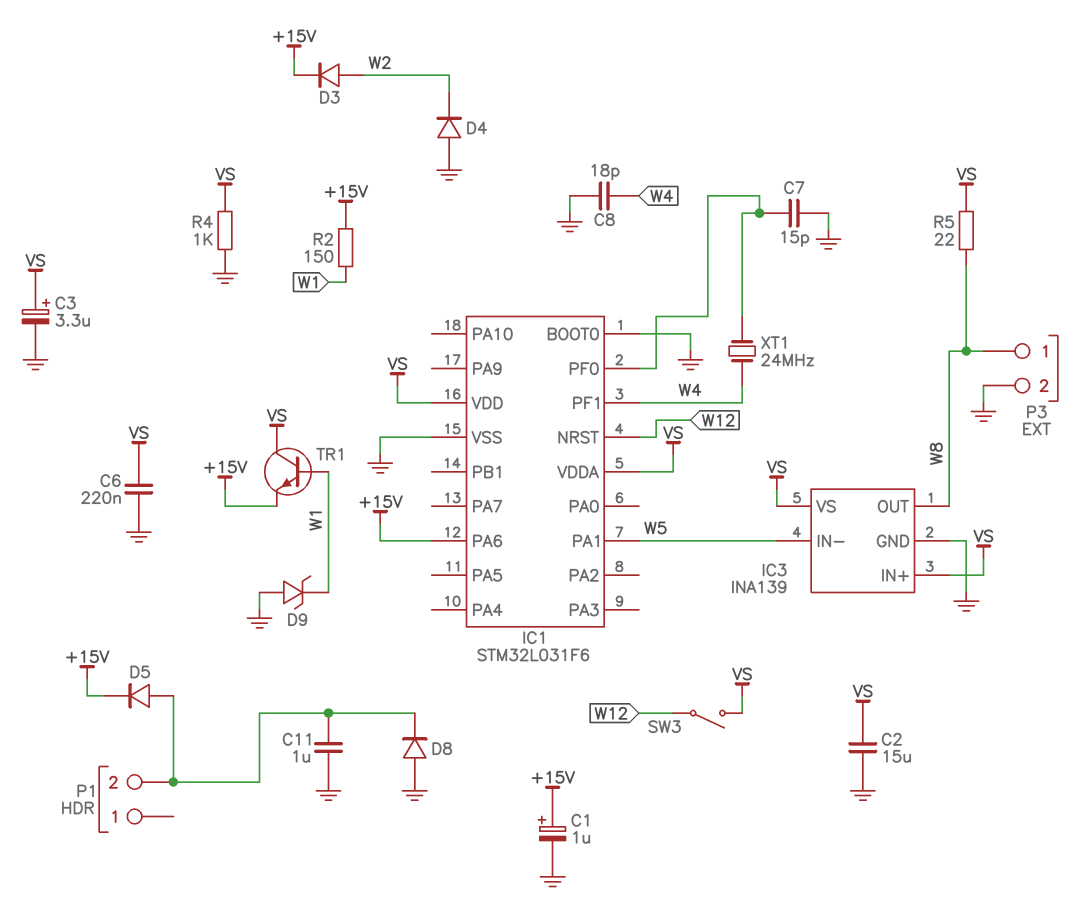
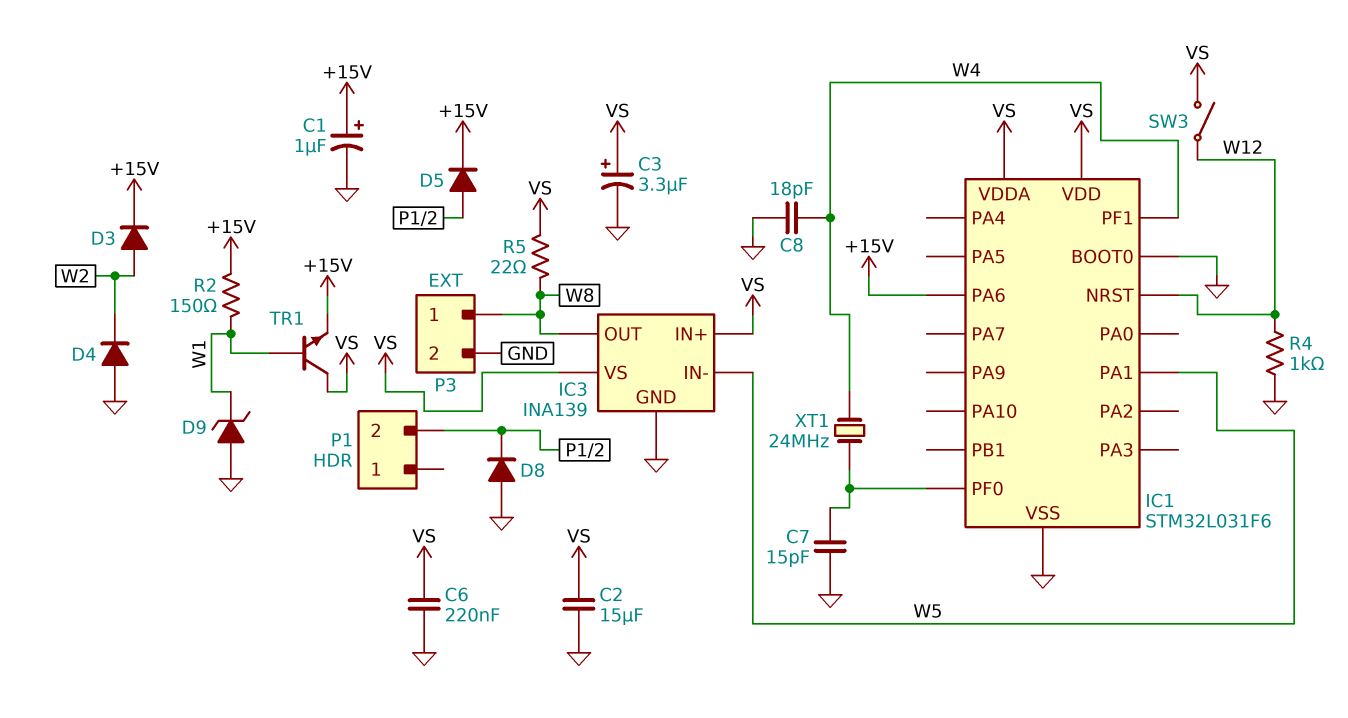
C11: 1uF (GND, P1/2) -> none
R4: 1k (GND, VS) -> 1k (GND, W12)

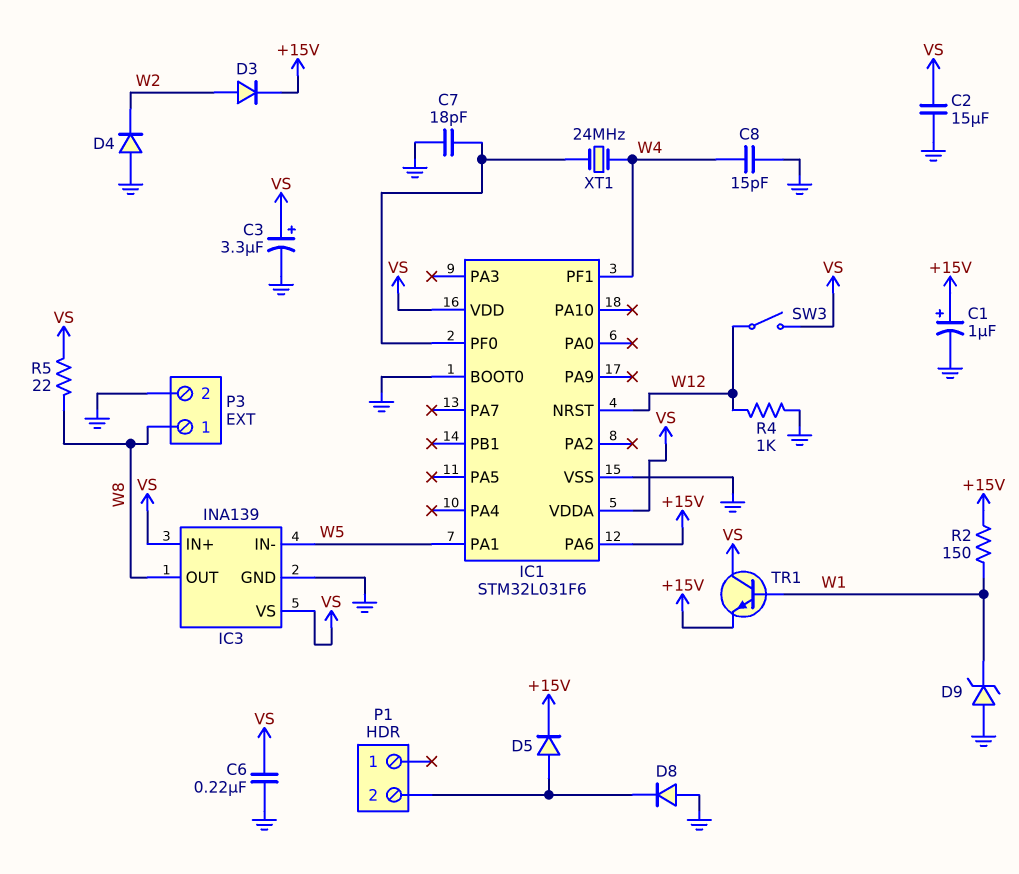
C7: 15pF (GND, IC1/PF0) -> 18pF (GND, IC1/PF0)
C8: 18pF (GND, W4) -> 15pF (GND, W4)

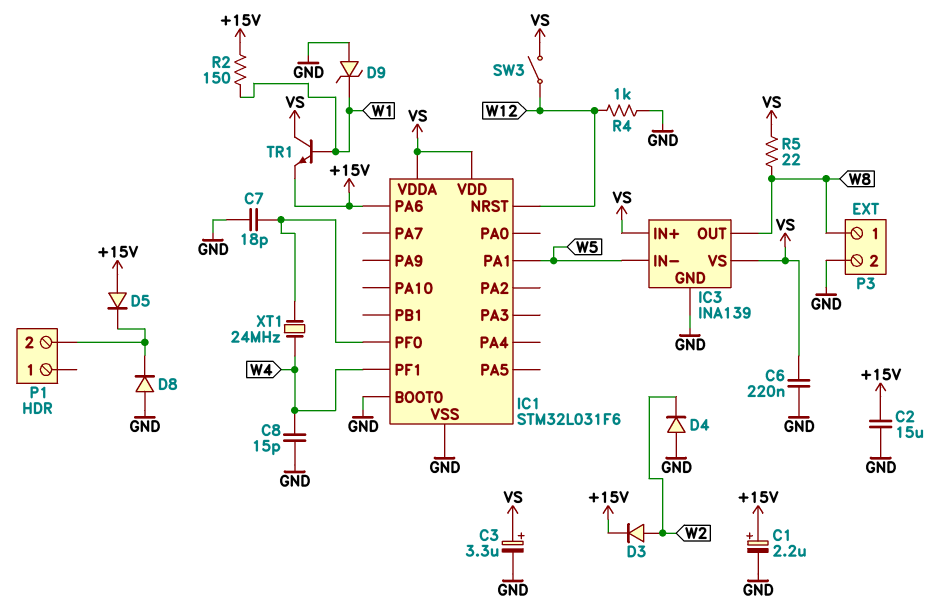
C1: 1uF (plus +15V, minus GND) -> 2.2uF (plus +15V, minus GND)
C2: 15uF (GND, VS) -> 15uF (+15V, GND)
D5: diode (A P1/2, K +15V) -> diode (A +15V, K P1/2)

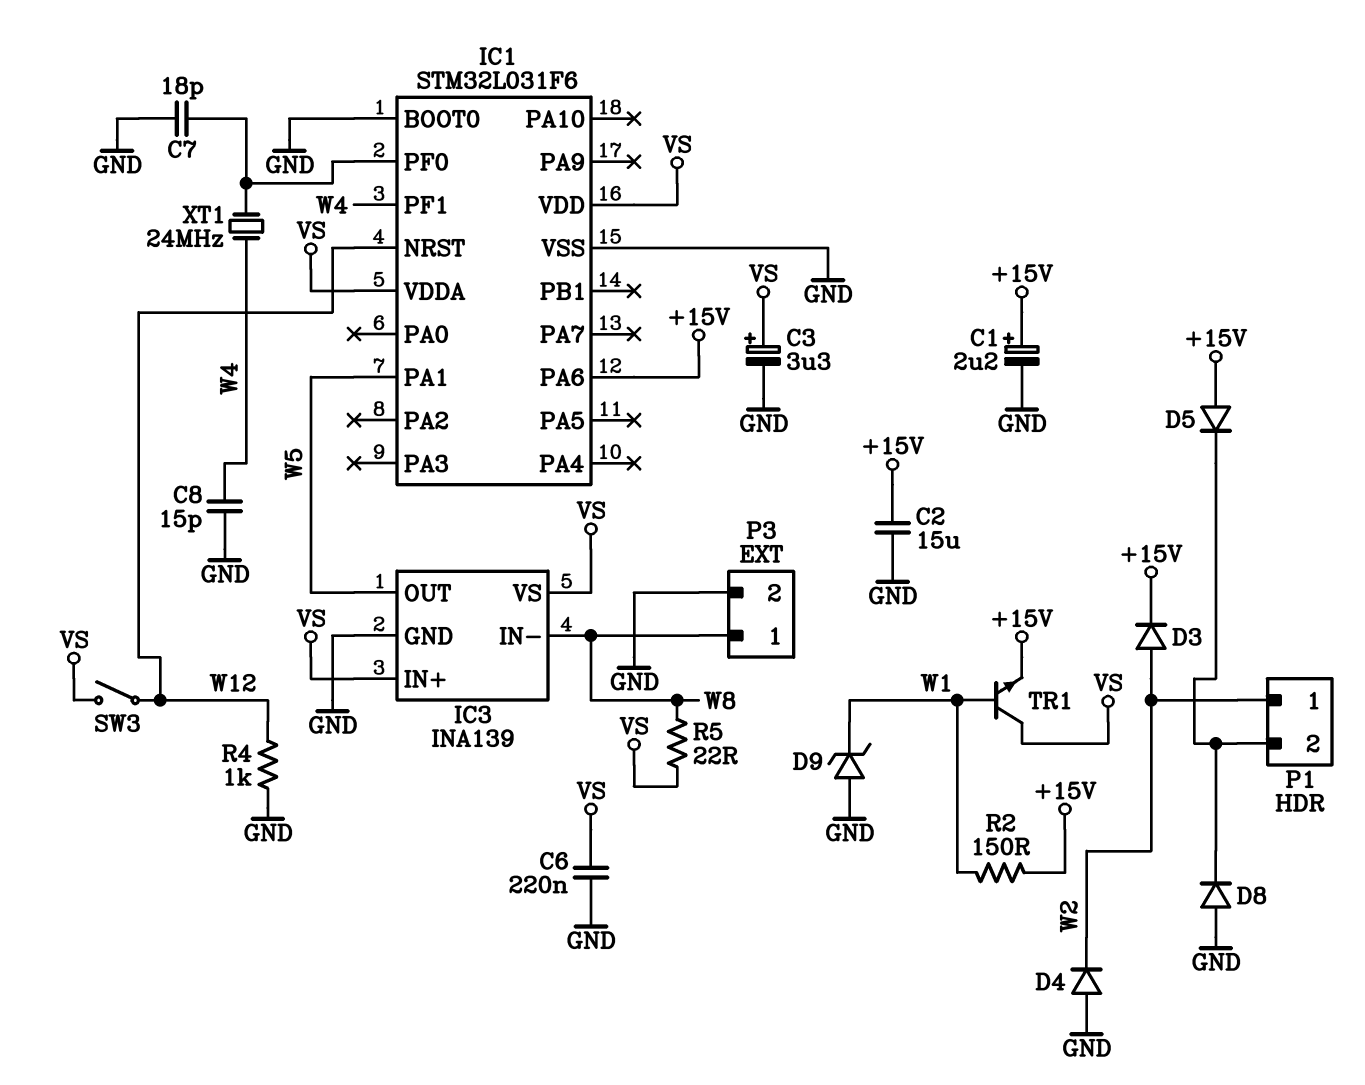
IC3 pin IN-: W5 -> W8
IC3 pin OUT: W8 -> W5
P1 pin 1: none -> W2

